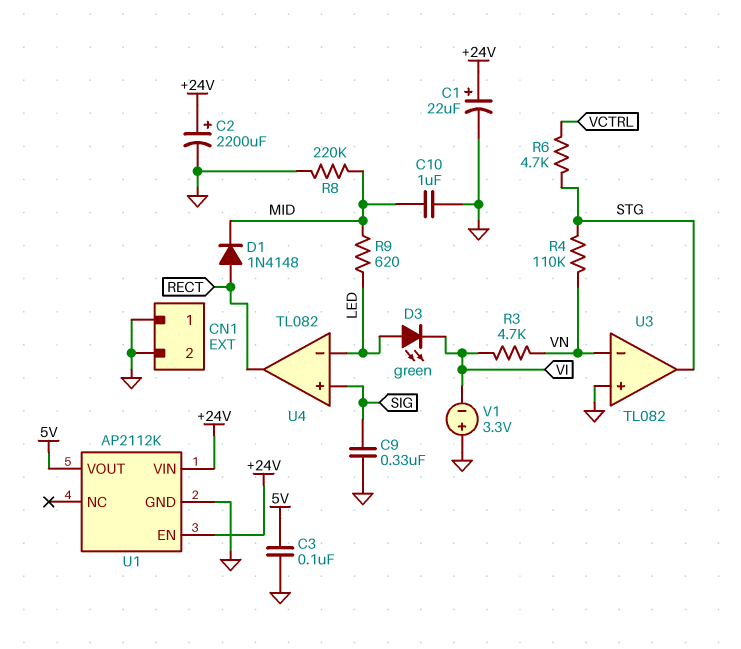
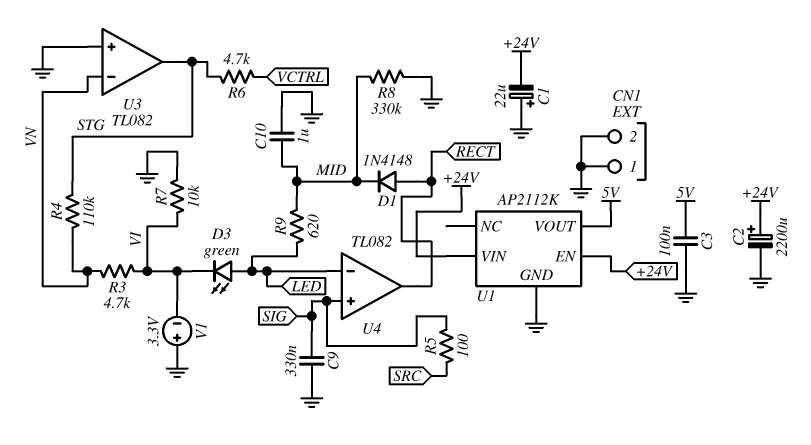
C1: 22uF (plus +24V, minus GND) -> 22uF (plus GND, minus +24V)
R5: none -> 100 (SIG, SRC)
R7: none -> 10k (GND, VI)
R8: 220k (GND, MID) -> 330k (GND, MID)

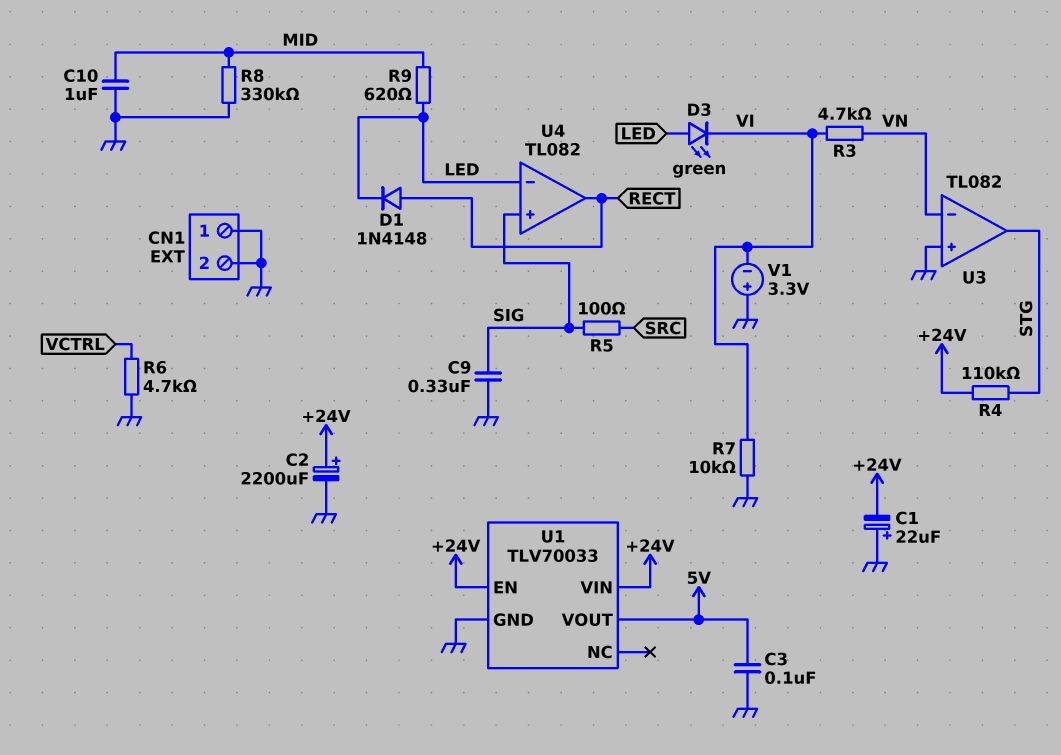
D1: diode 1N4148 (A RECT, K MID) -> diode 1N4148 (A RECT, K LED)
R4: 110k (STG, VN) -> 110k (+24V, STG)
R6: 4.7k (STG, VCTRL) -> 4.7k (GND, VCTRL)
U1: AP2112K -> TLV70033

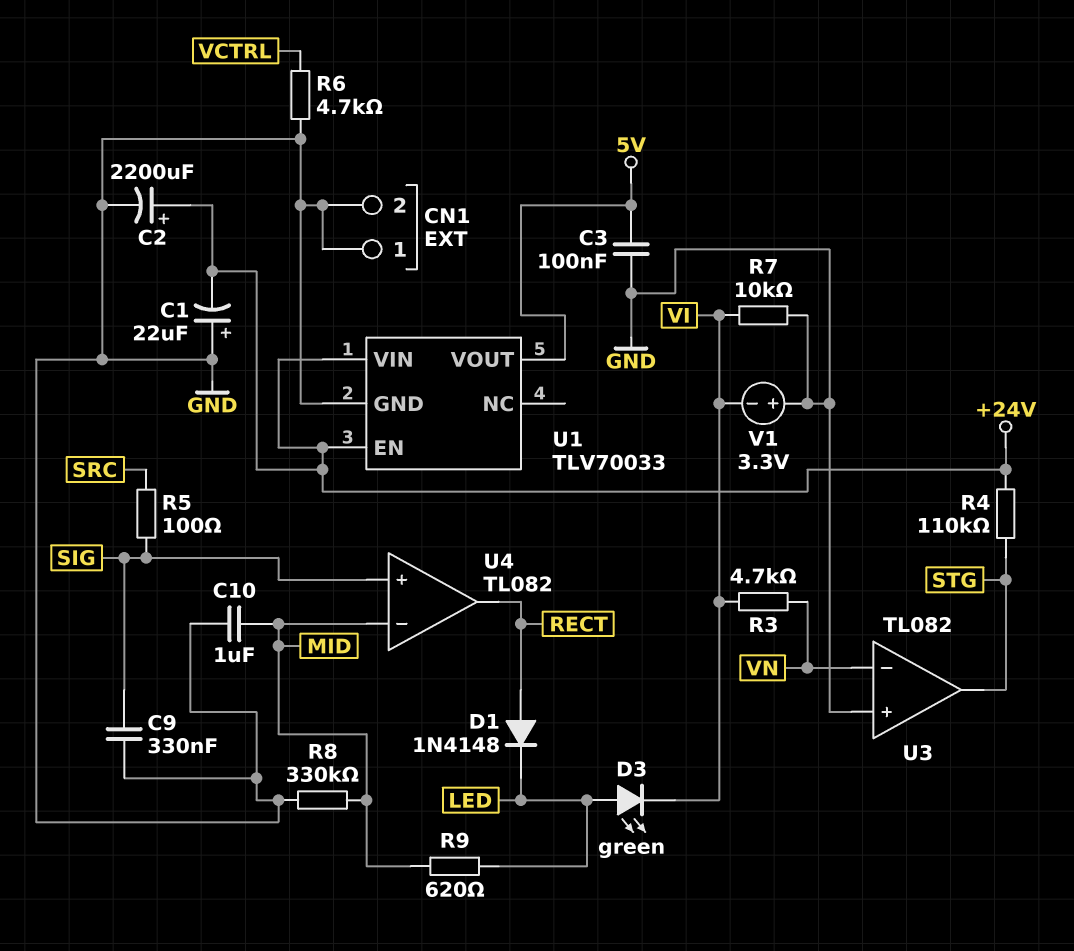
U4 pin in-: LED -> MID

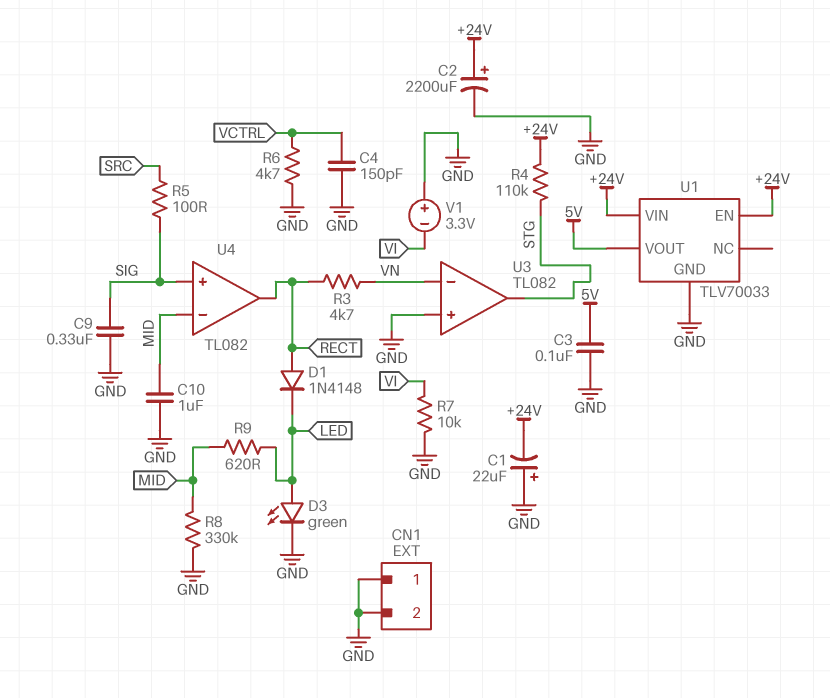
C4: none -> 150pF (GND, VCTRL)
D3: LED green (A LED, K VI) -> LED green (A LED, K GND)
R3: 4.7k (VI, VN) -> 4.7k (RECT, VN)

